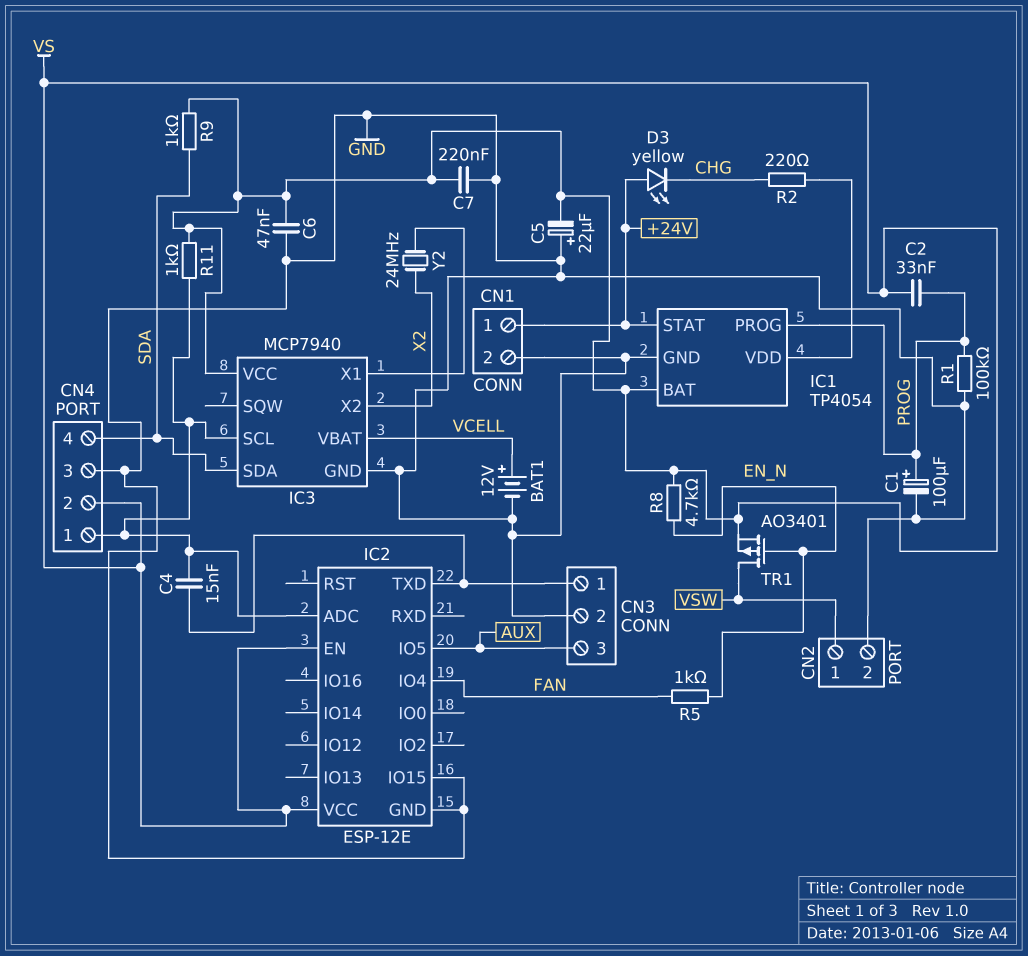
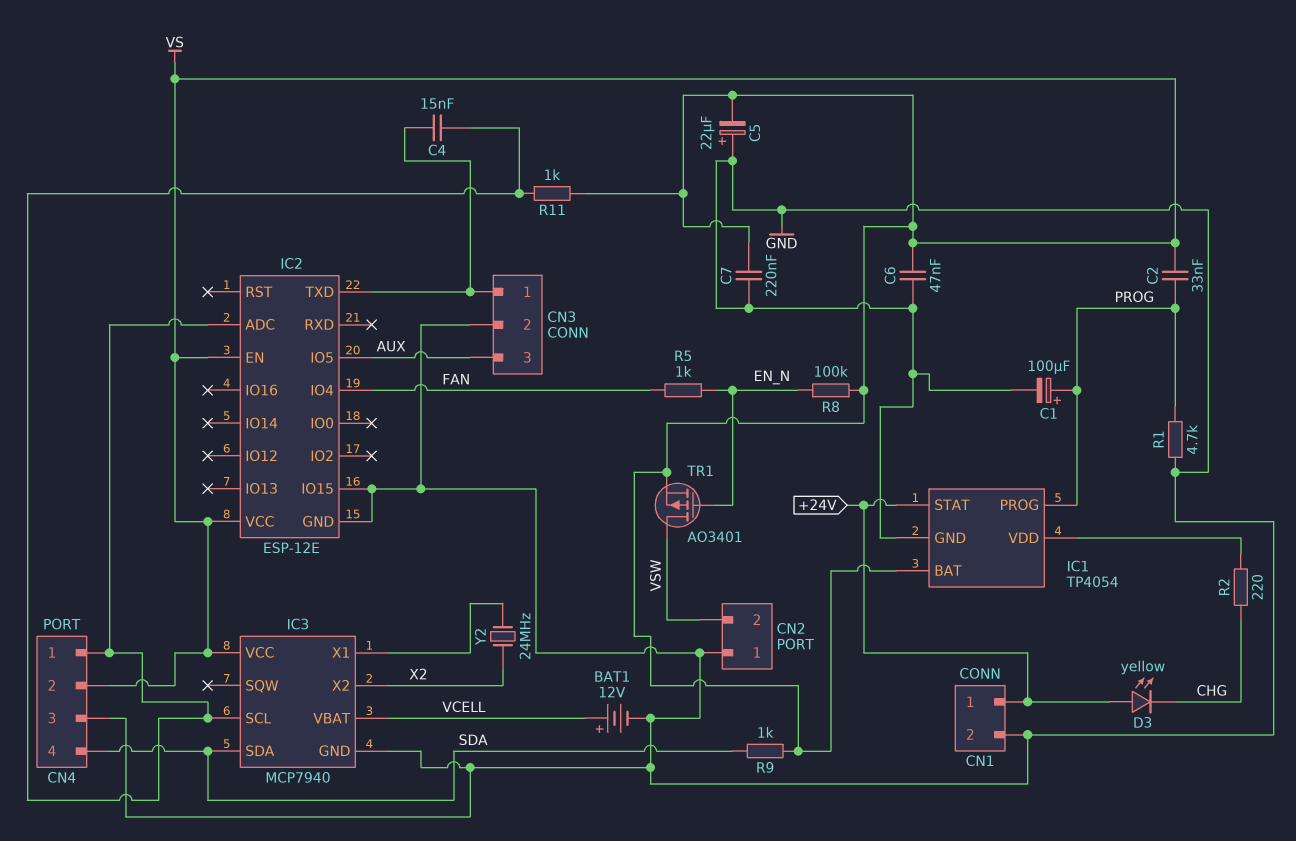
CN2 pin 1: VSW -> GND
CN2 pin 2: GND -> VSW
R1: 100k (GND, PROG) -> 4.7k (GND, PROG)
R8: 4.7k (EN_N, VS) -> 100k (EN_N, VS)

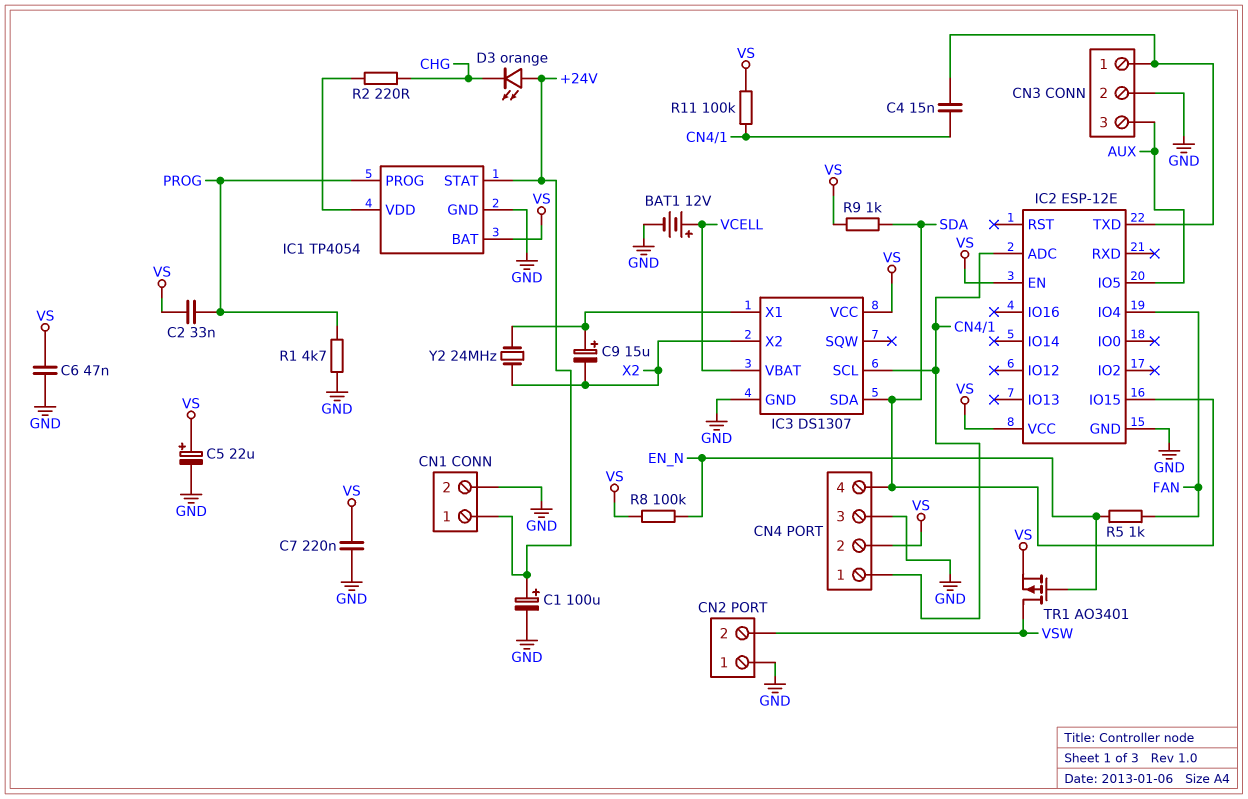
C1: 100uF (plus PROG, minus GND) -> 100uF (plus +24V, minus GND)
C5: 22uF (plus GND, minus VS) -> 22uF (plus VS, minus GND)
C9: none -> 15uF (plus IC3/X1, minus X2)
D3: LED yellow (A +24V, K CHG) -> LED orange (A +24V, K CHG)
IC2 pin IO15: GND -> SDA
IC3: MCP7940 -> DS1307
R11: 1k (CN4/1, VS) -> 100k (CN4/1, VS)

